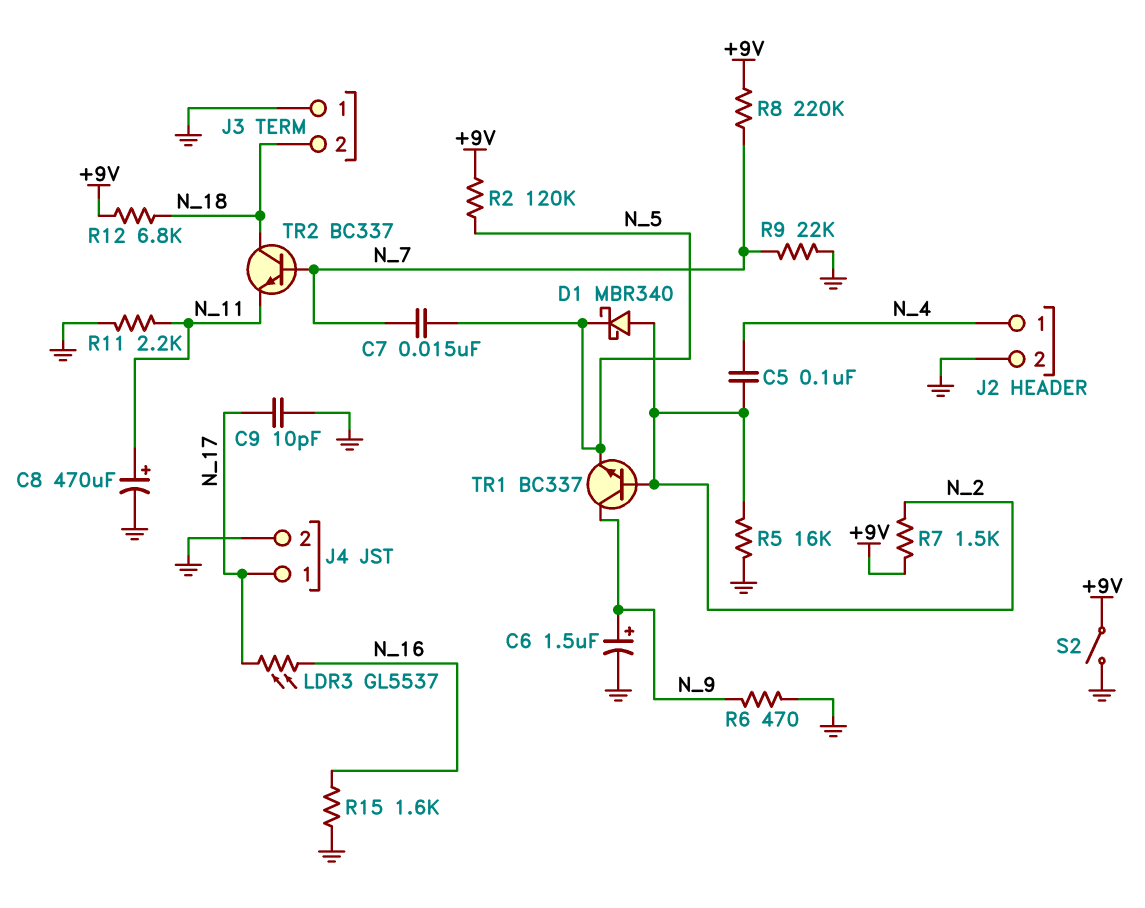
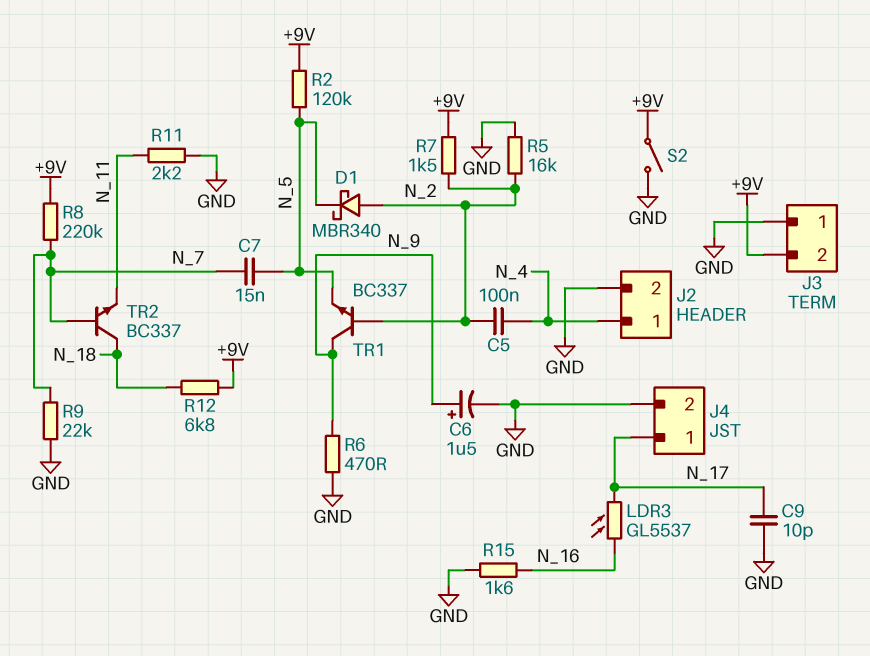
C8: 470uF (plus N_11, minus GND) -> none
J3 pin 2: N_18 -> +9V

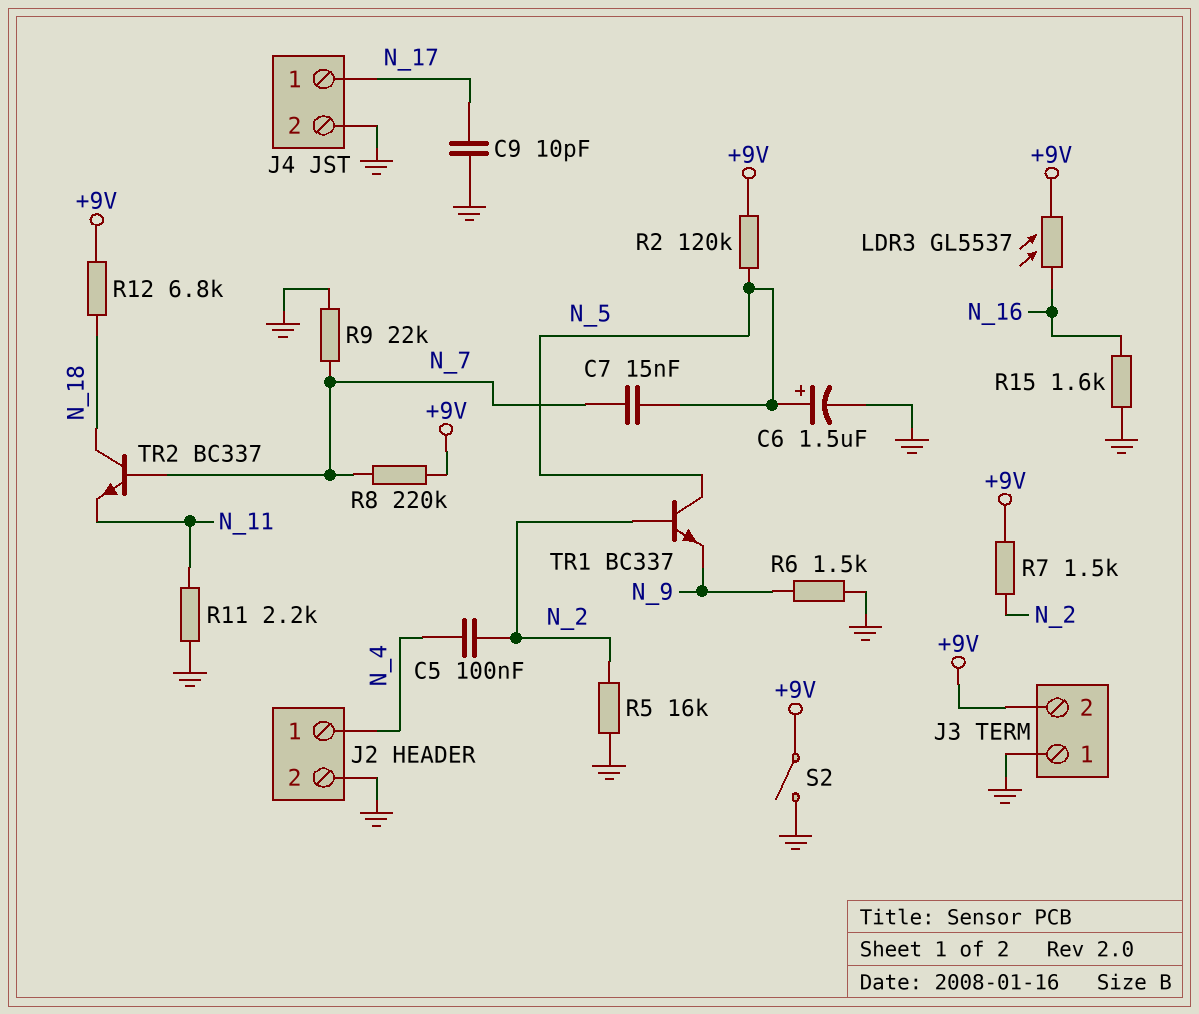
C6: 1.5uF (plus N_9, minus GND) -> 1.5uF (plus N_5, minus GND)
D1: schottky MBR340 (A N_2, K N_5) -> none
LDR3: GL5537 (N_16, N_17) -> GL5537 (+9V, N_16)
R6: 470 (GND, N_9) -> 1.5k (GND, N_9)
TR1: NPN BC337 (B N_2, C N_9, E N_5) -> NPN BC337 (B N_2, C N_5, E N_9)

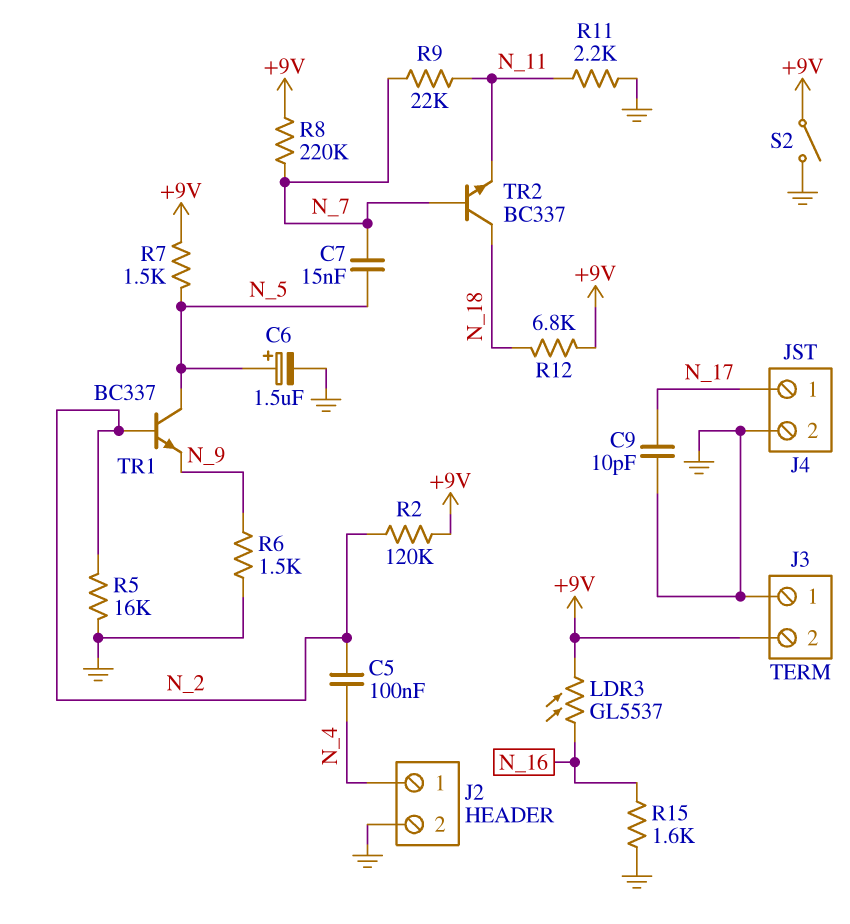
R2: 120k (+9V, N_5) -> 120k (+9V, N_2)
R7: 1.5k (+9V, N_2) -> 1.5k (+9V, N_5)
R9: 22k (GND, N_7) -> 22k (N_7, N_11)

